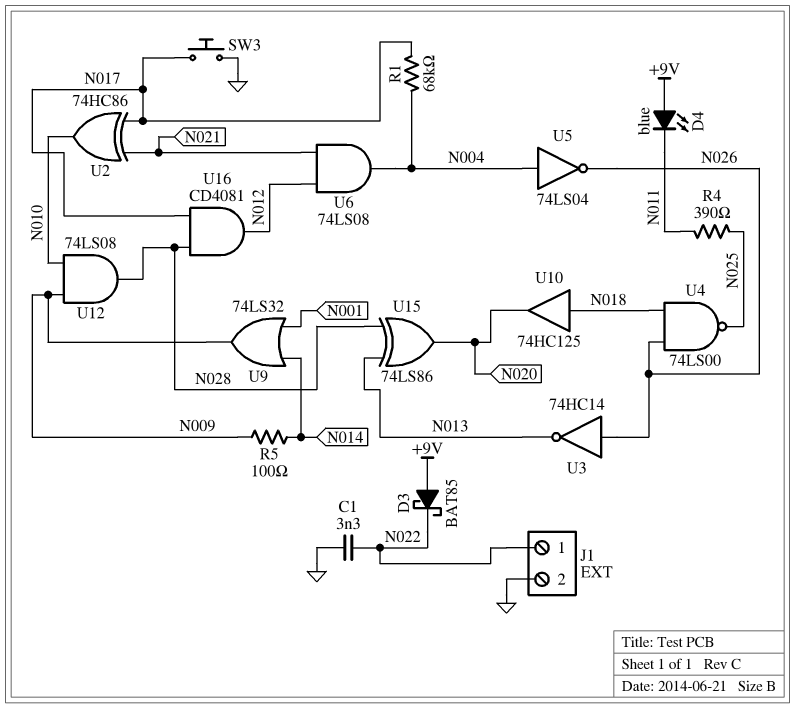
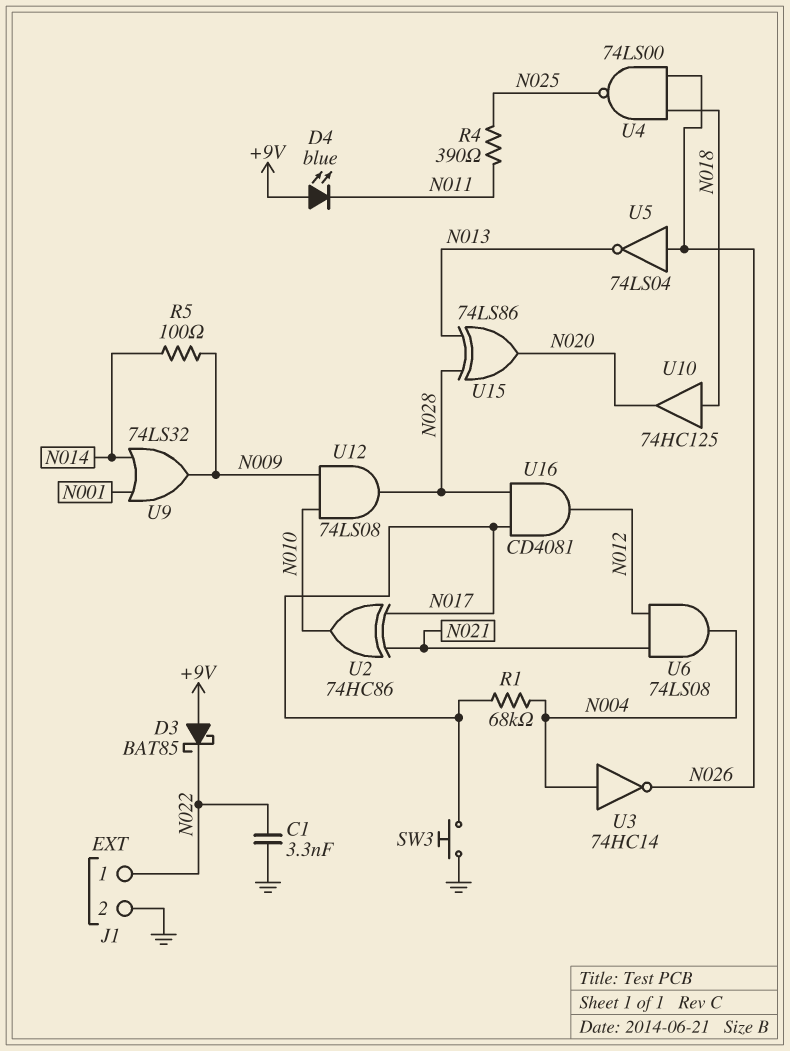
U3: NOT 74HC14 (in N026, out N013) -> NOT 74HC14 (in N004, out N026)
U5: NOT 74LS04 (in N004, out N026) -> NOT 74LS04 (in N026, out N013)

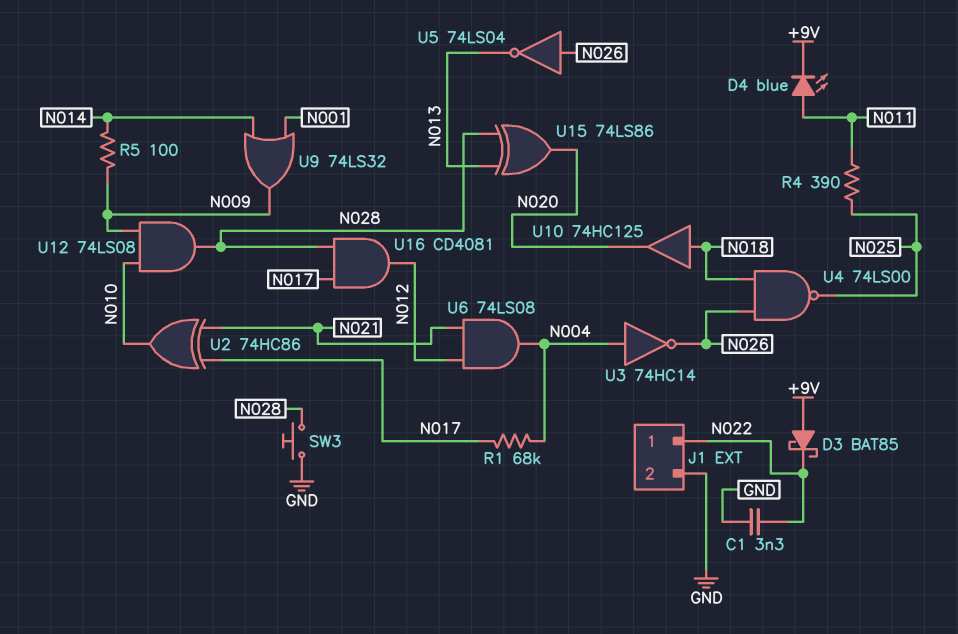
D4: LED blue (A +9V, K N011) -> LED blue (A N011, K +9V)
SW3: button (GND, N017) -> button (GND, N028)

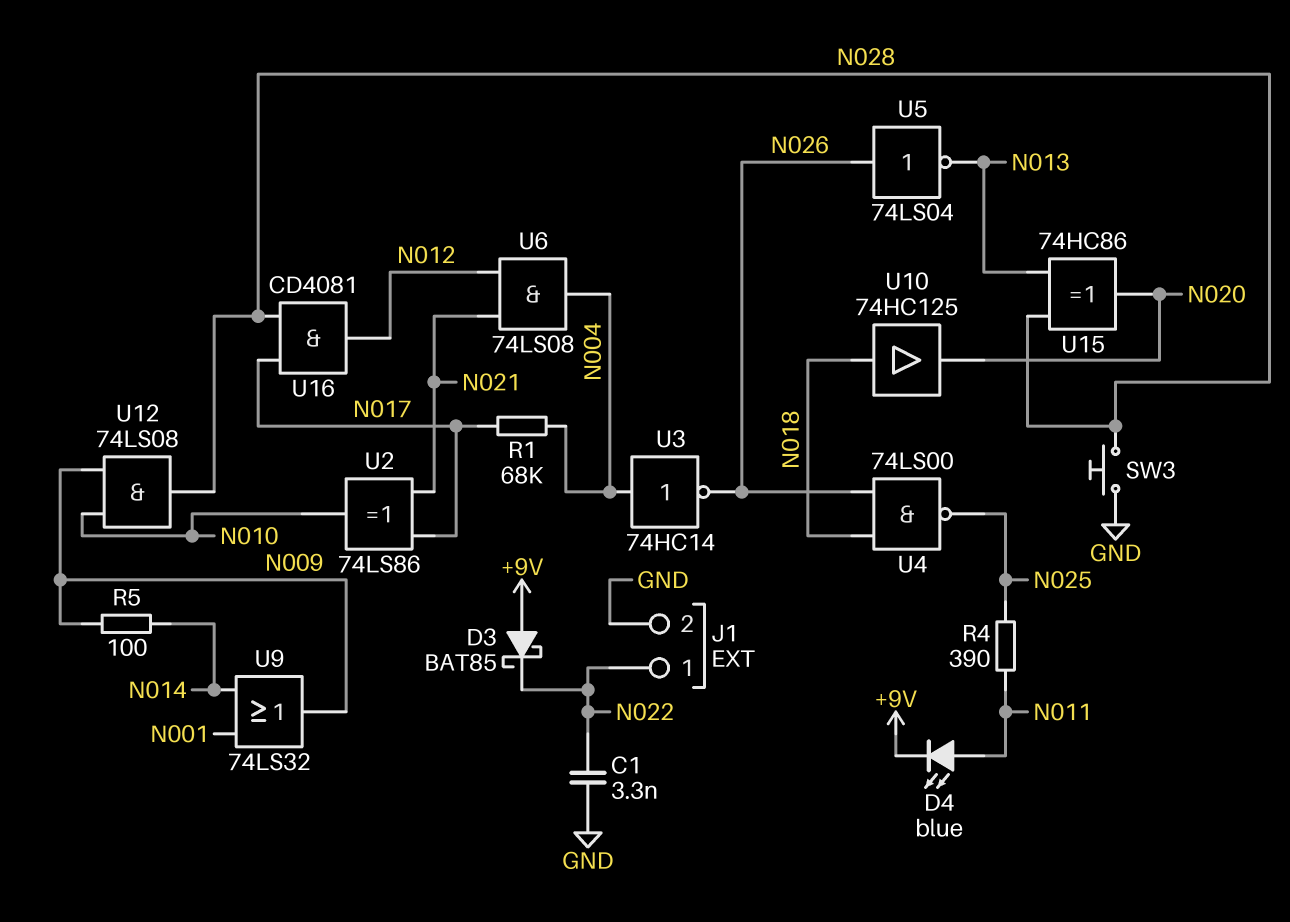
U2: XOR 74HC86 (in N017, in N021, out N010) -> XOR 74LS86 (in N017, in N021, out N010)
U15: XOR 74LS86 (in N013, in N028, out N020) -> XOR 74HC86 (in N013, in N028, out N020)

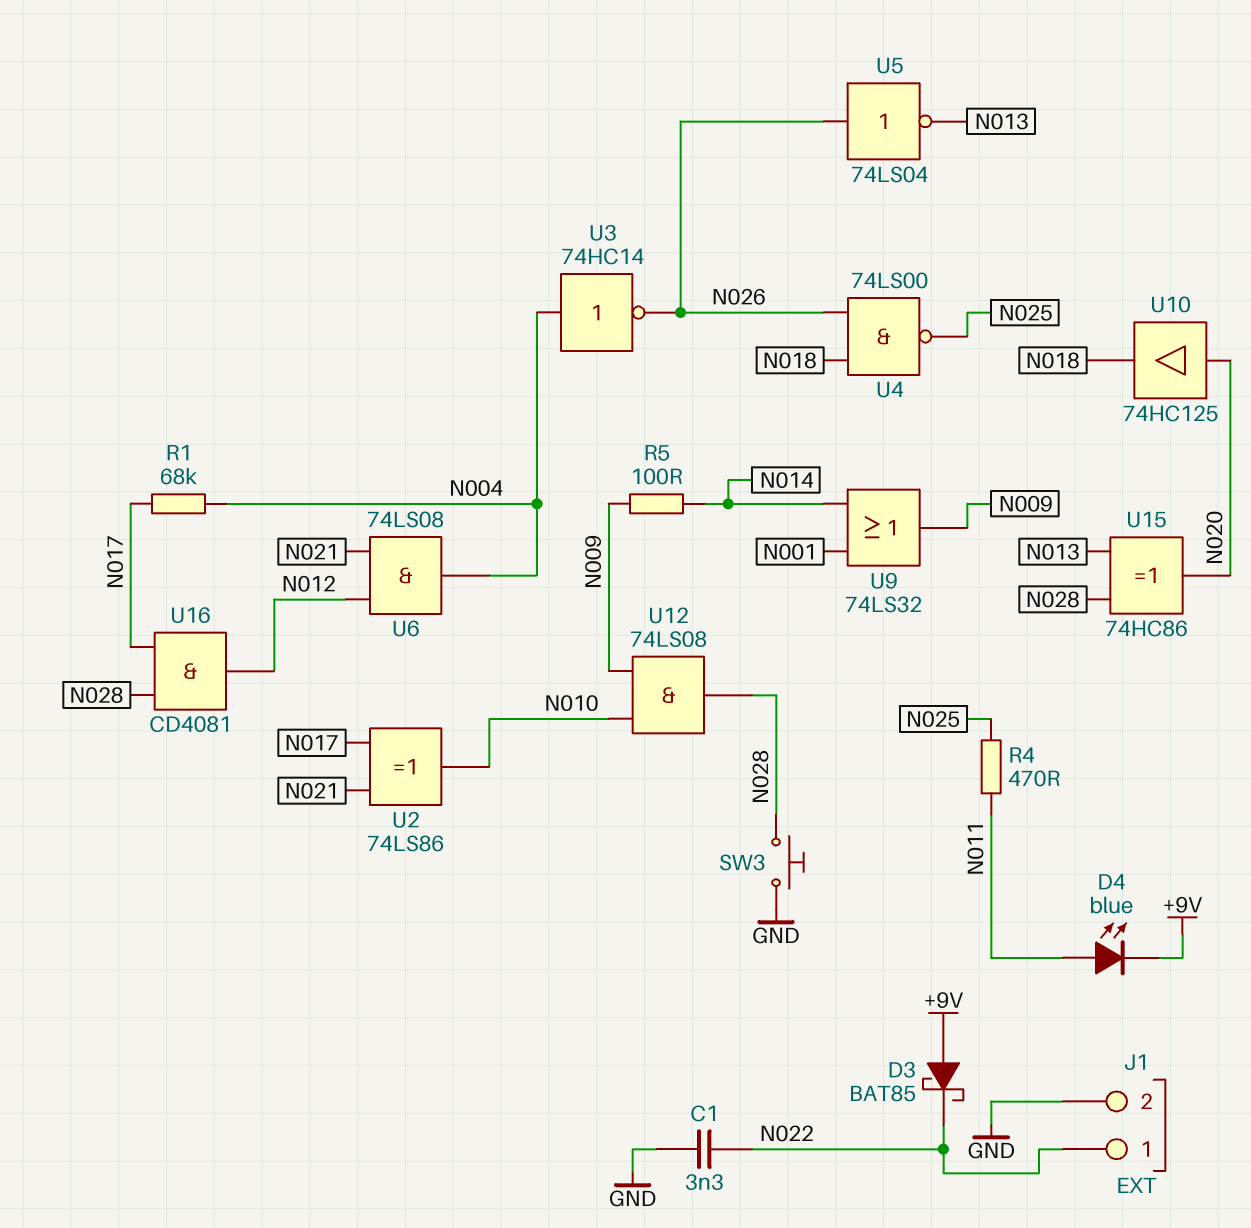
R4: 390 (N011, N025) -> 470 (N011, N025)
U10: buffer 74HC125 (in N018, out N020) -> buffer 74HC125 (in N020, out N018)

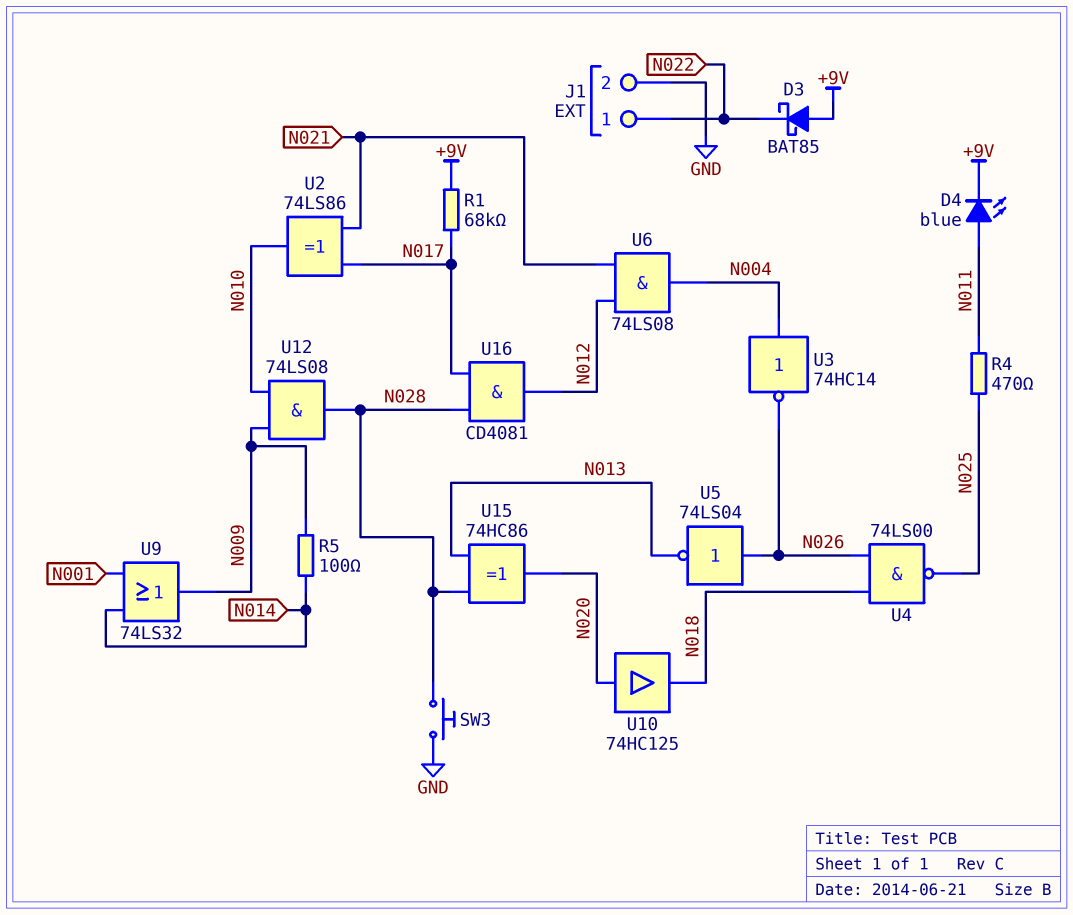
C1: 3.3nF (GND, N022) -> none
R1: 68k (N004, N017) -> 68k (+9V, N017)

